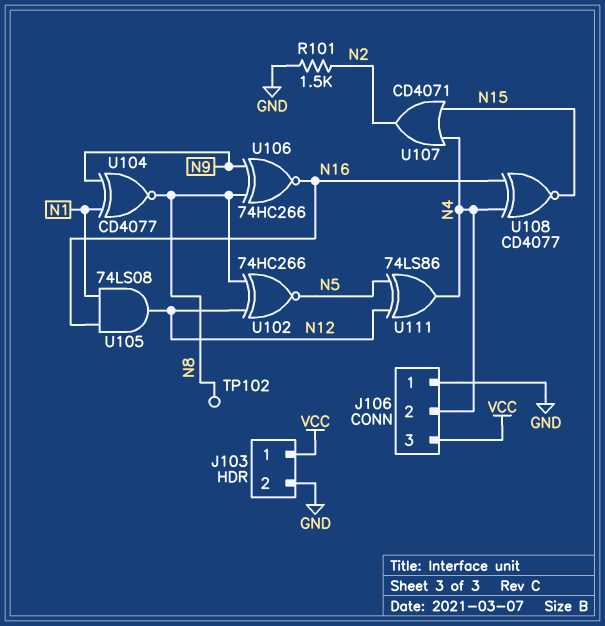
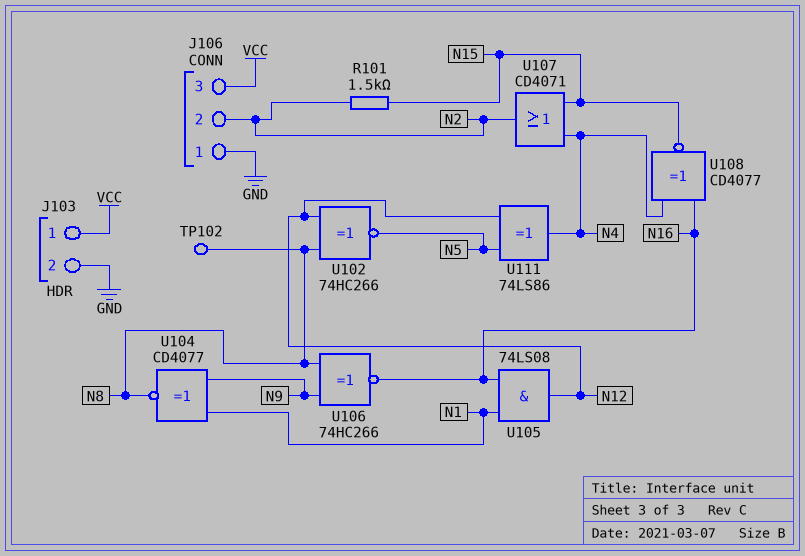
J106 pin 2: N4 -> N2
R101: 1.5k (GND, N2) -> 1.5k (N2, N15)

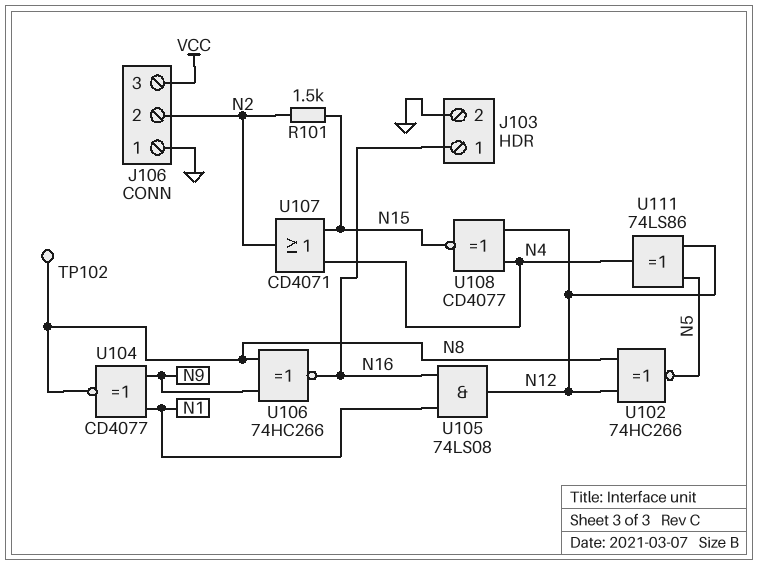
J103 pin 1: VCC -> N16
U108: XNOR CD4077 (in N4, in N16, out N15) -> XNOR CD4077 (in N4, in N12, out N15)

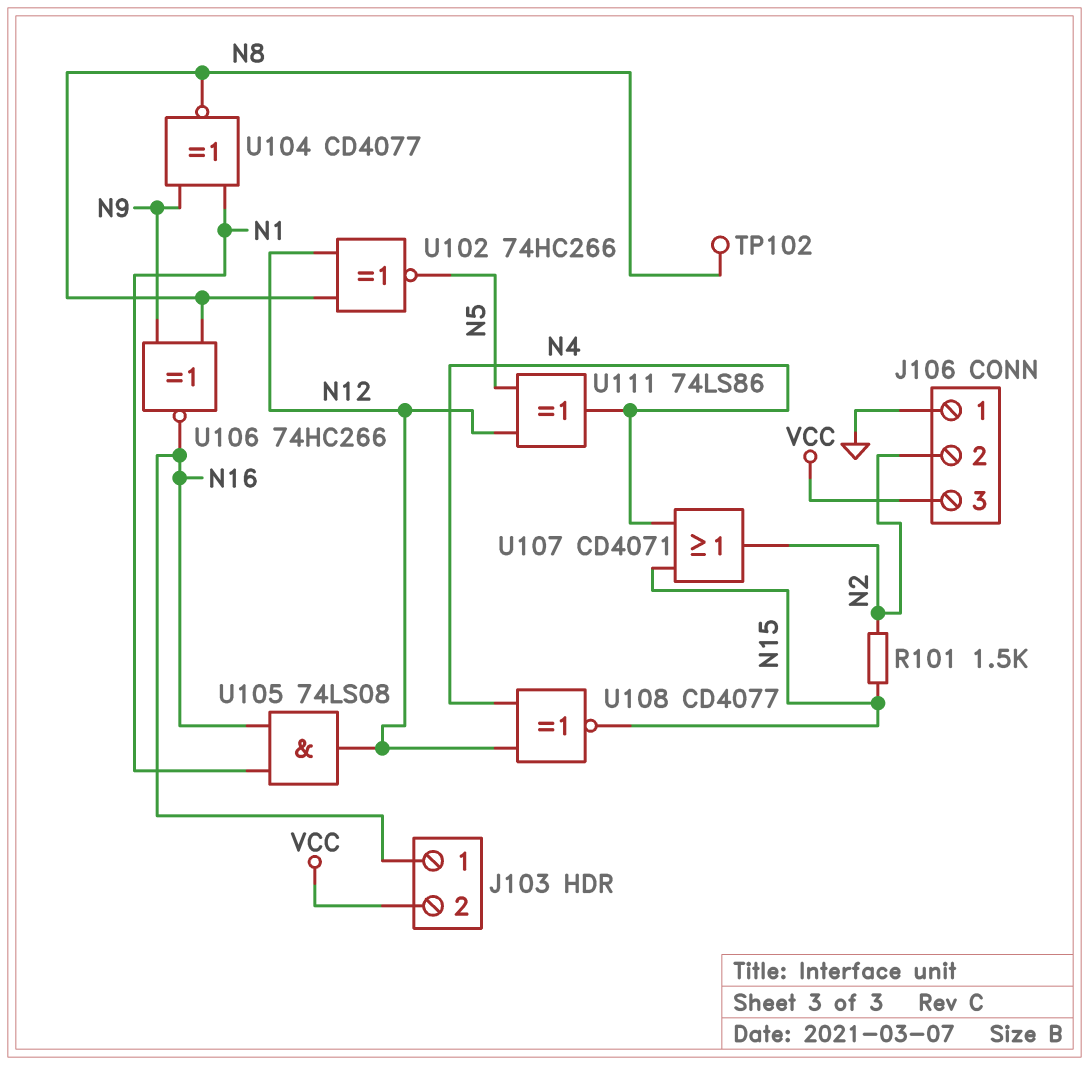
J103 pin 2: GND -> VCC

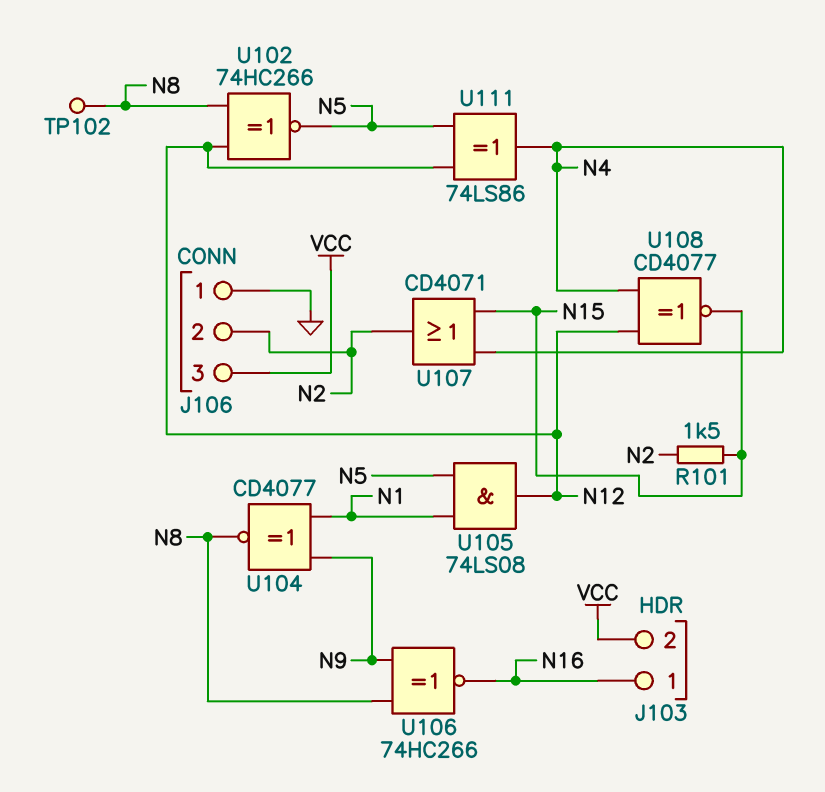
U105: AND 74LS08 (in N1, in N16, out N12) -> AND 74LS08 (in N1, in N5, out N12)

